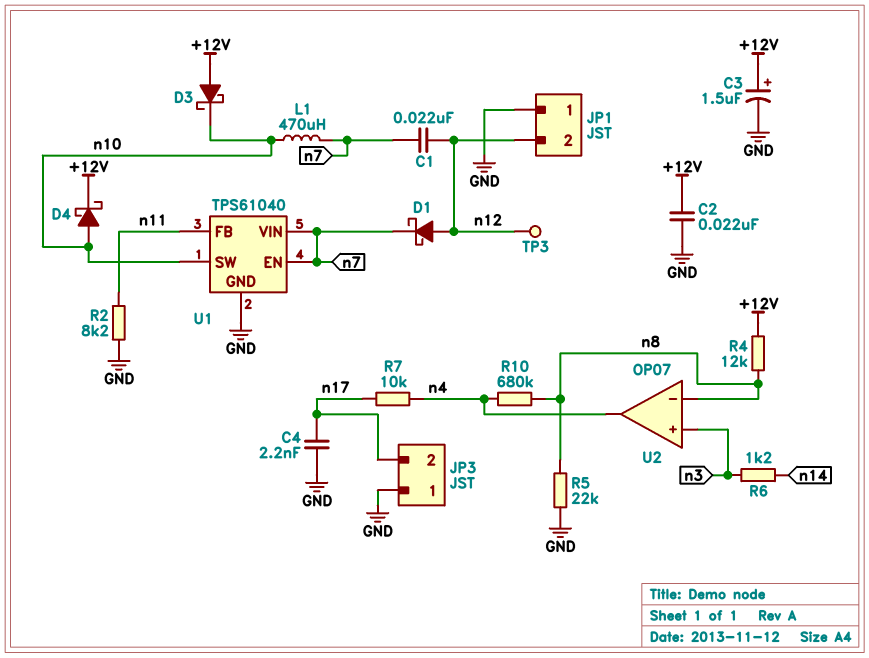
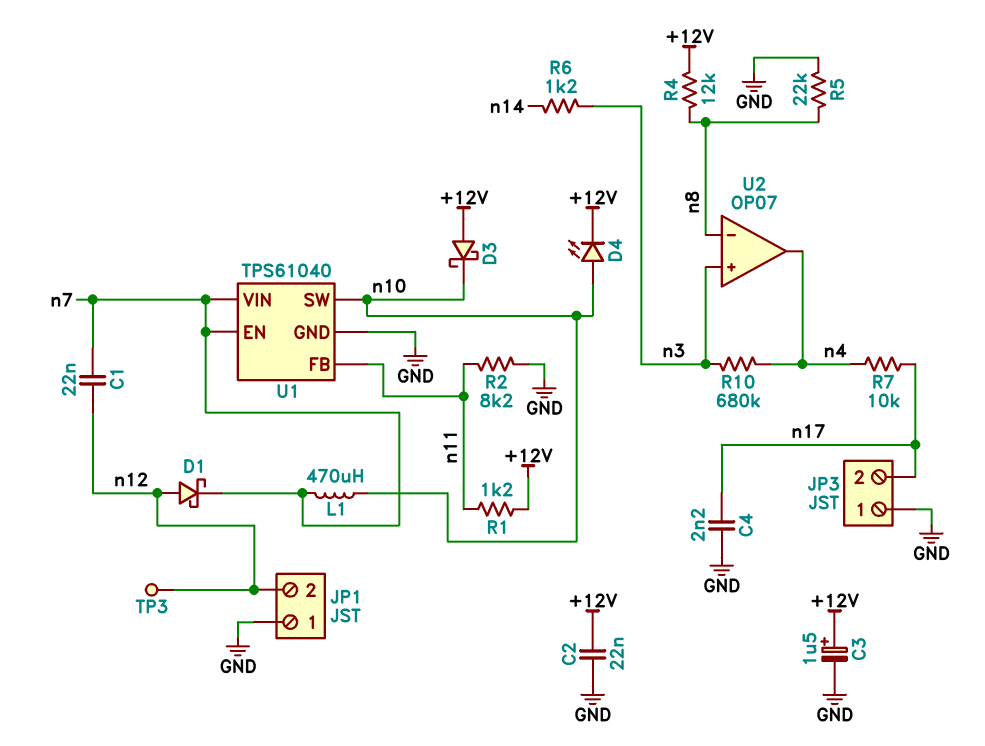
D4: schottky (A n10, K +12V) -> LED (A n10, K +12V)
R1: none -> 1.2k (+12V, n11)
R10: 680k (n4, n8) -> 680k (n3, n4)

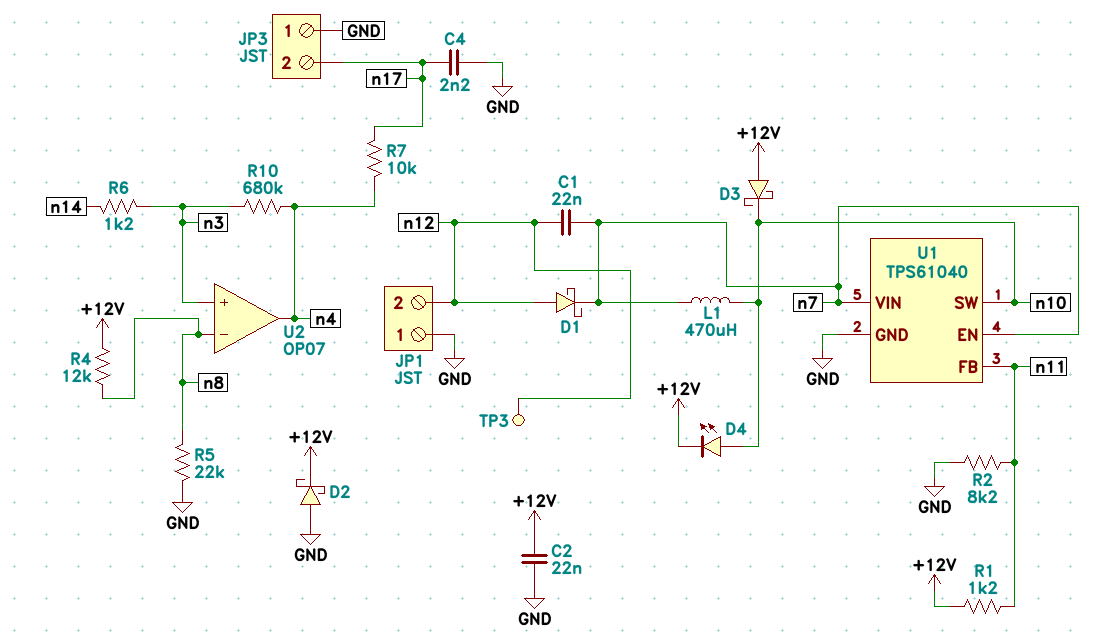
C3: 1.5uF (plus +12V, minus GND) -> none
D2: none -> schottky (A GND, K +12V)

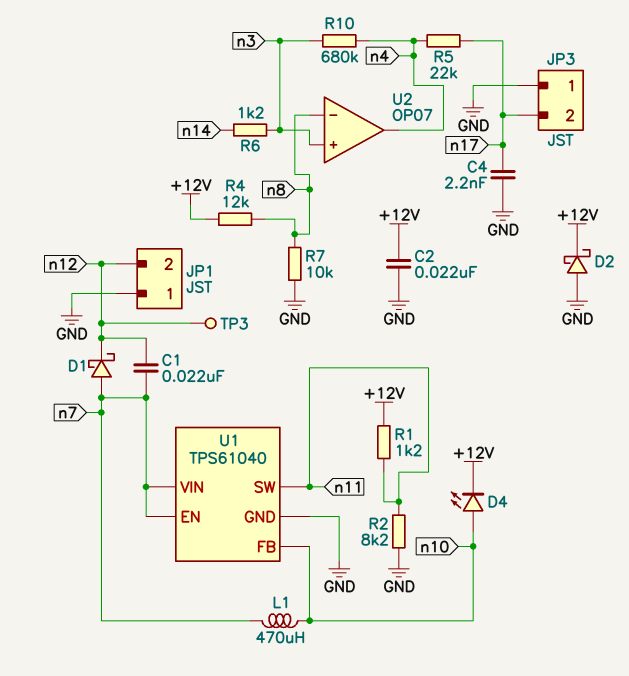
D1: schottky (A n12, K n7) -> schottky (A n7, K n12)
D3: schottky (A +12V, K n10) -> none
R5: 22k (GND, n8) -> 22k (n4, n17)
R7: 10k (n4, n17) -> 10k (GND, n8)
U1 pin FB: n11 -> n10
U1 pin SW: n10 -> n11

